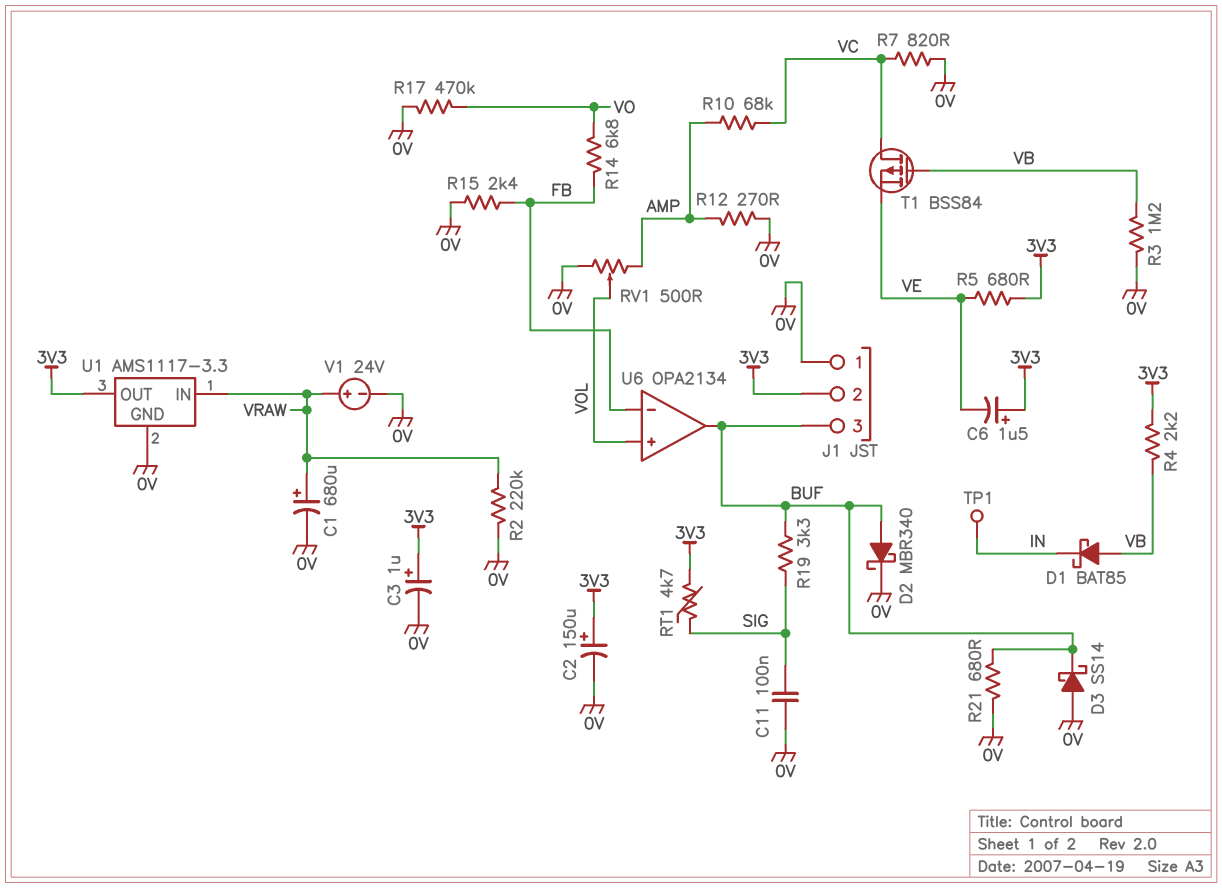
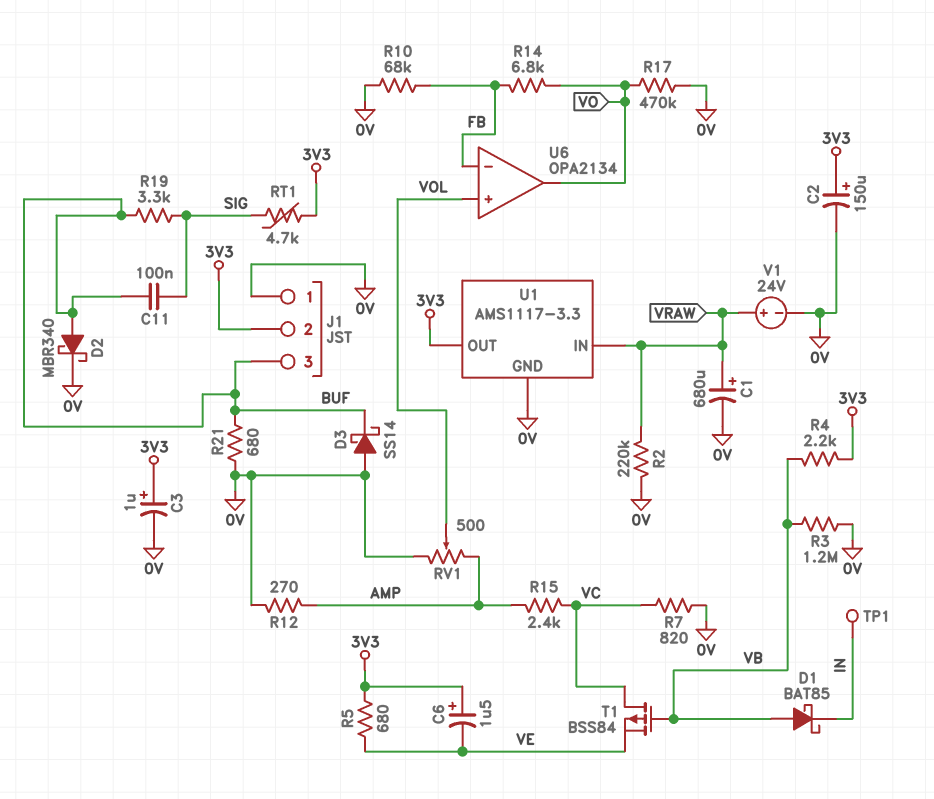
C11: 100nF (0V, SIG) -> 100nF (BUF, SIG)
R10: 68k (AMP, VC) -> 68k (0V, FB)
R15: 2.4k (0V, FB) -> 2.4k (AMP, VC)
U6 pin out: BUF -> VO

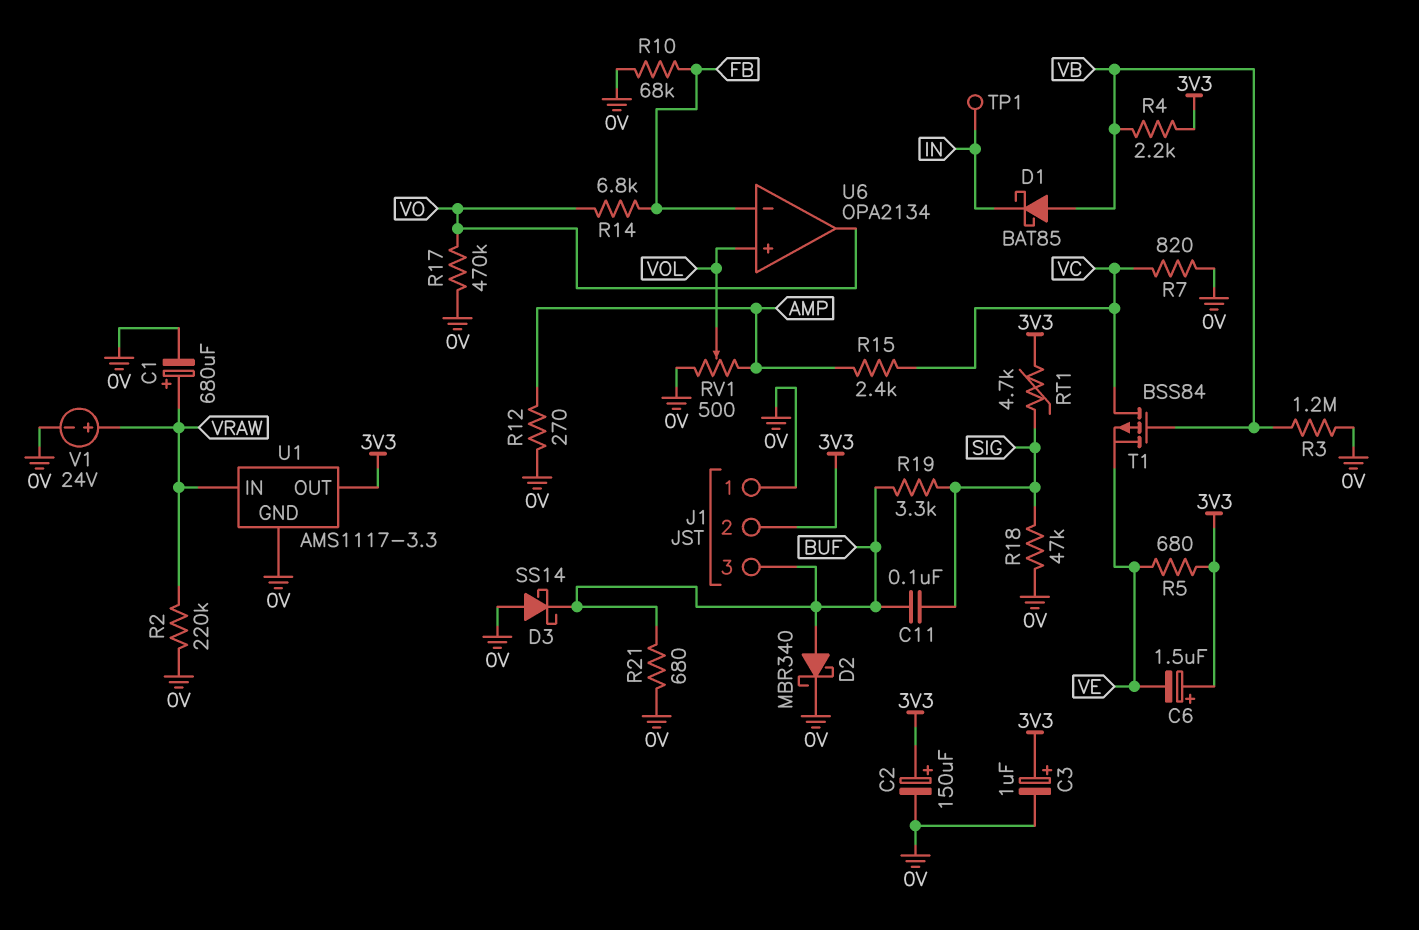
R18: none -> 47k (0V, SIG)

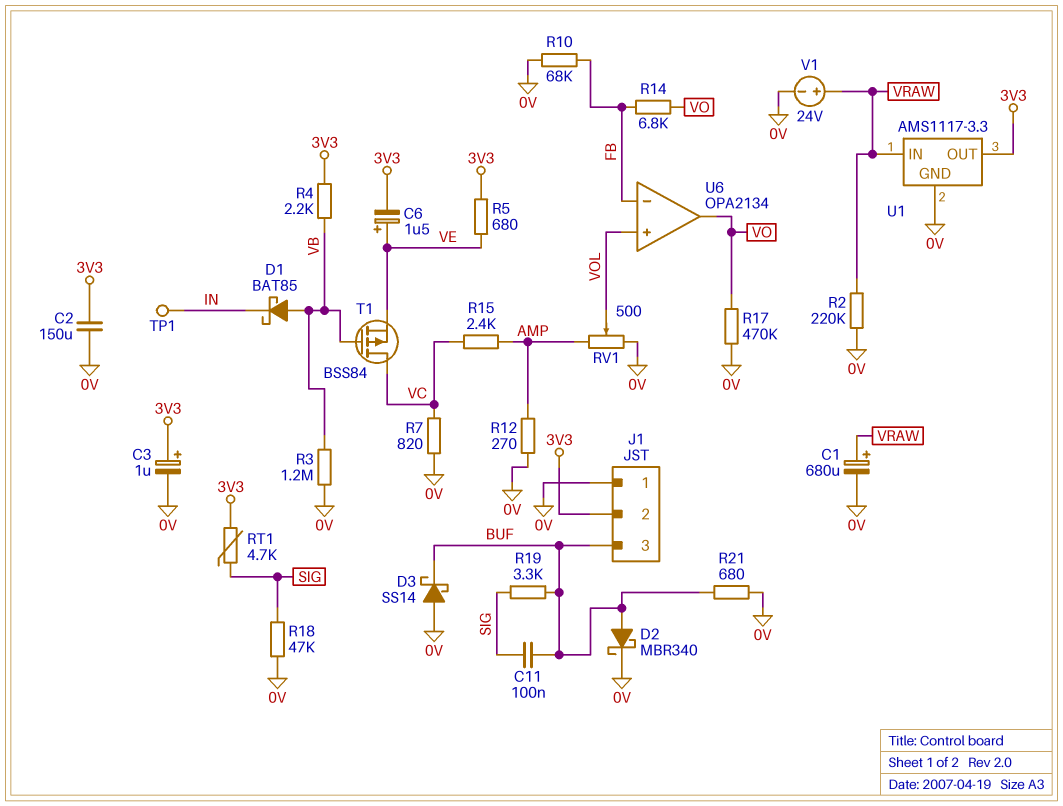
C2: 150uF (plus 3V3, minus 0V) -> 150uF (0V, 3V3)
C6: 1.5uF (plus 3V3, minus VE) -> 1.5uF (plus VE, minus 3V3)

